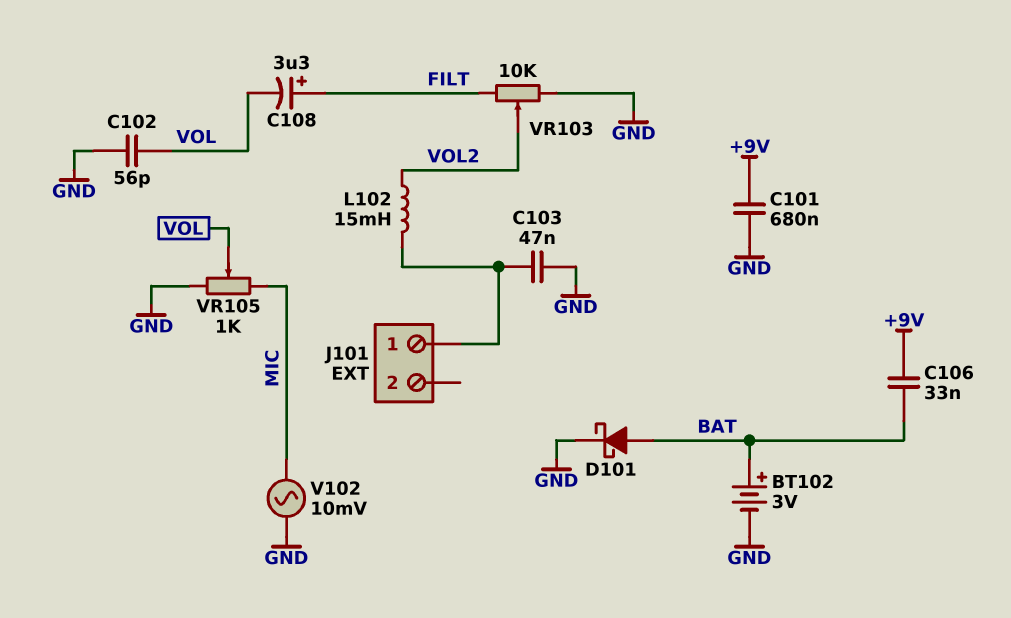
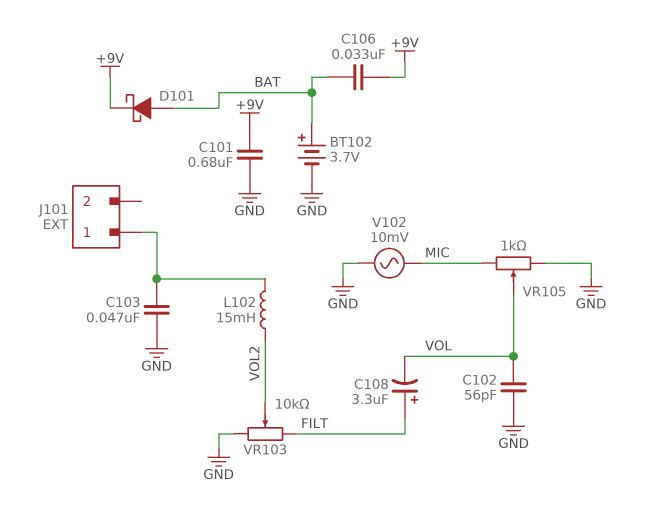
BT102: 3V (plus BAT, minus GND) -> 3.7V (plus BAT, minus GND)
D101: schottky (A BAT, K GND) -> schottky (A BAT, K +9V)

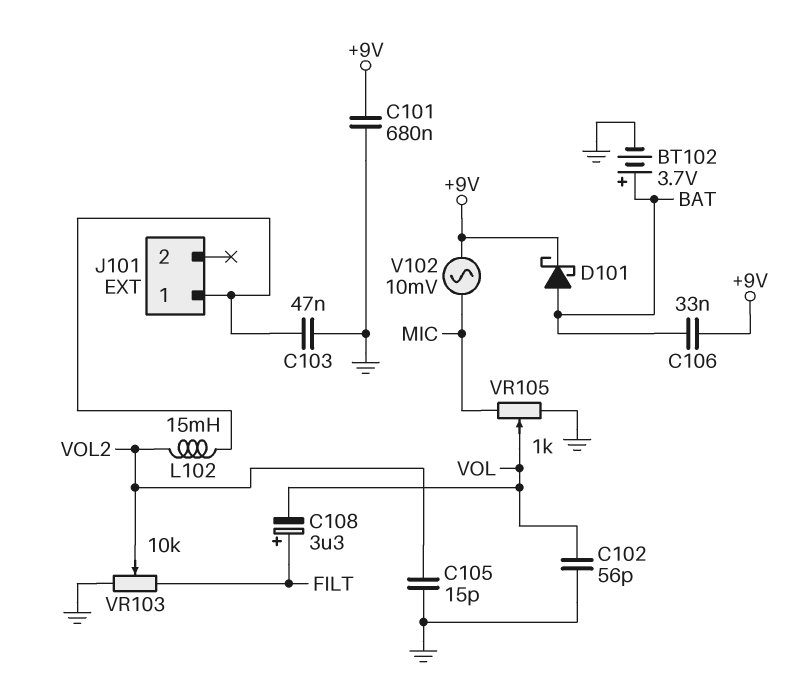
C105: none -> 15pF (GND, VOL2)
V102: AC 10mV (GND, MIC) -> AC 10mV (+9V, MIC)

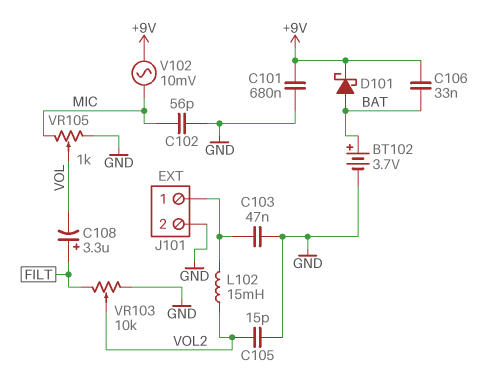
C102: 56pF (GND, VOL) -> 56pF (GND, MIC)
J101 pin 2: none -> GND

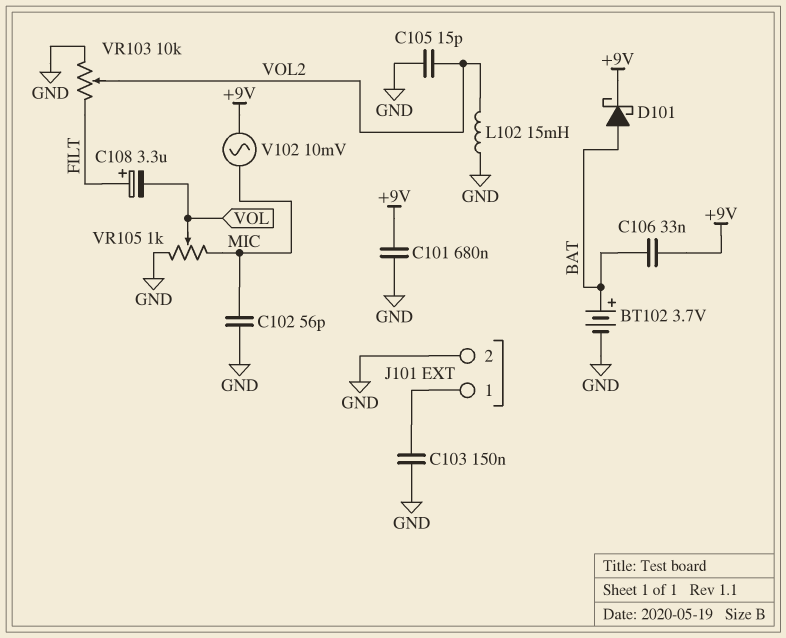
C103: 47nF (GND, J101/1) -> 150nF (GND, J101/1)
L102: 15mH (J101/1, VOL2) -> 15mH (GND, VOL2)

